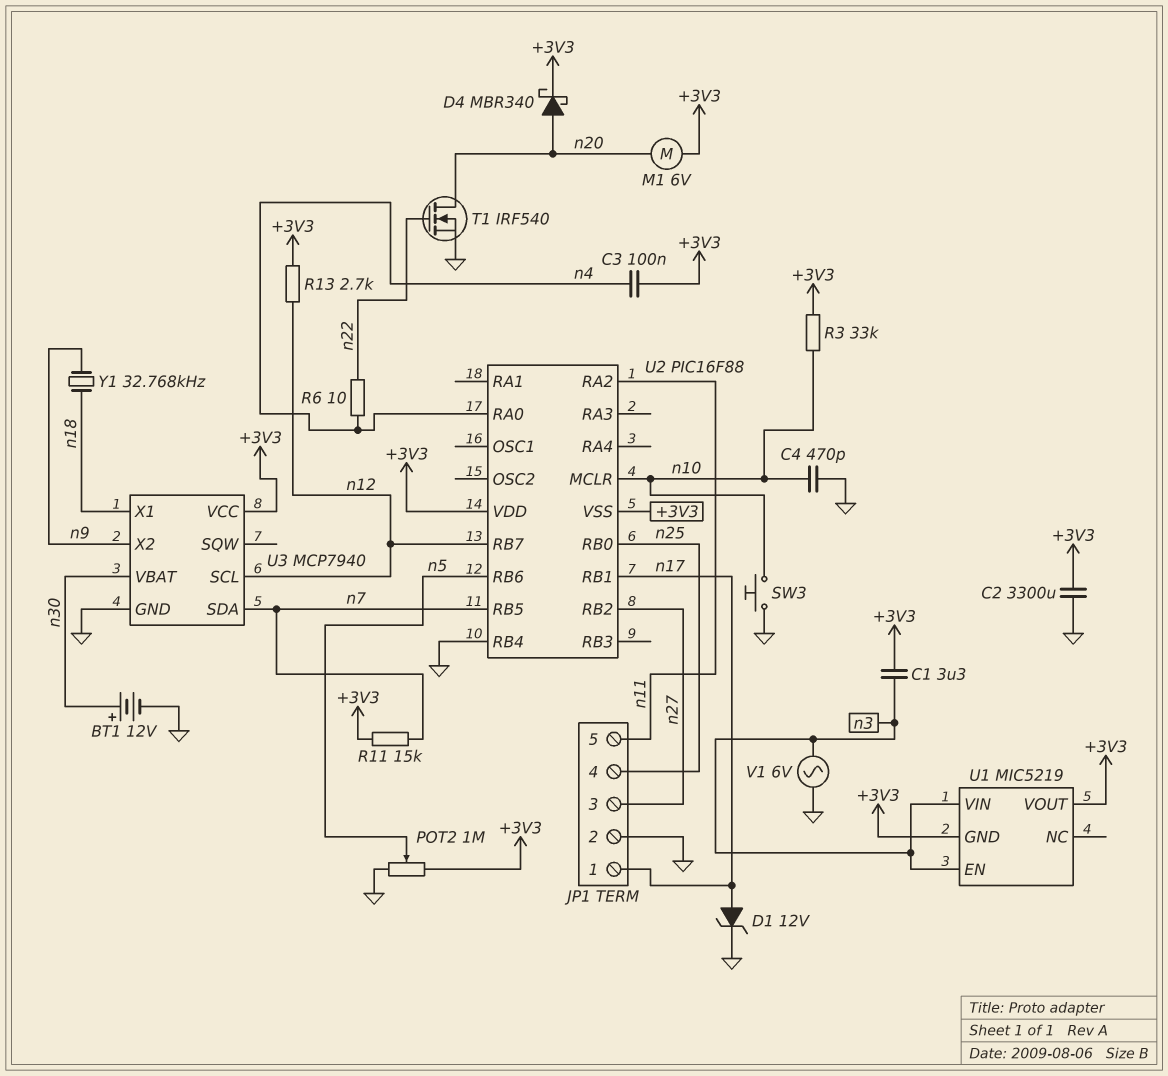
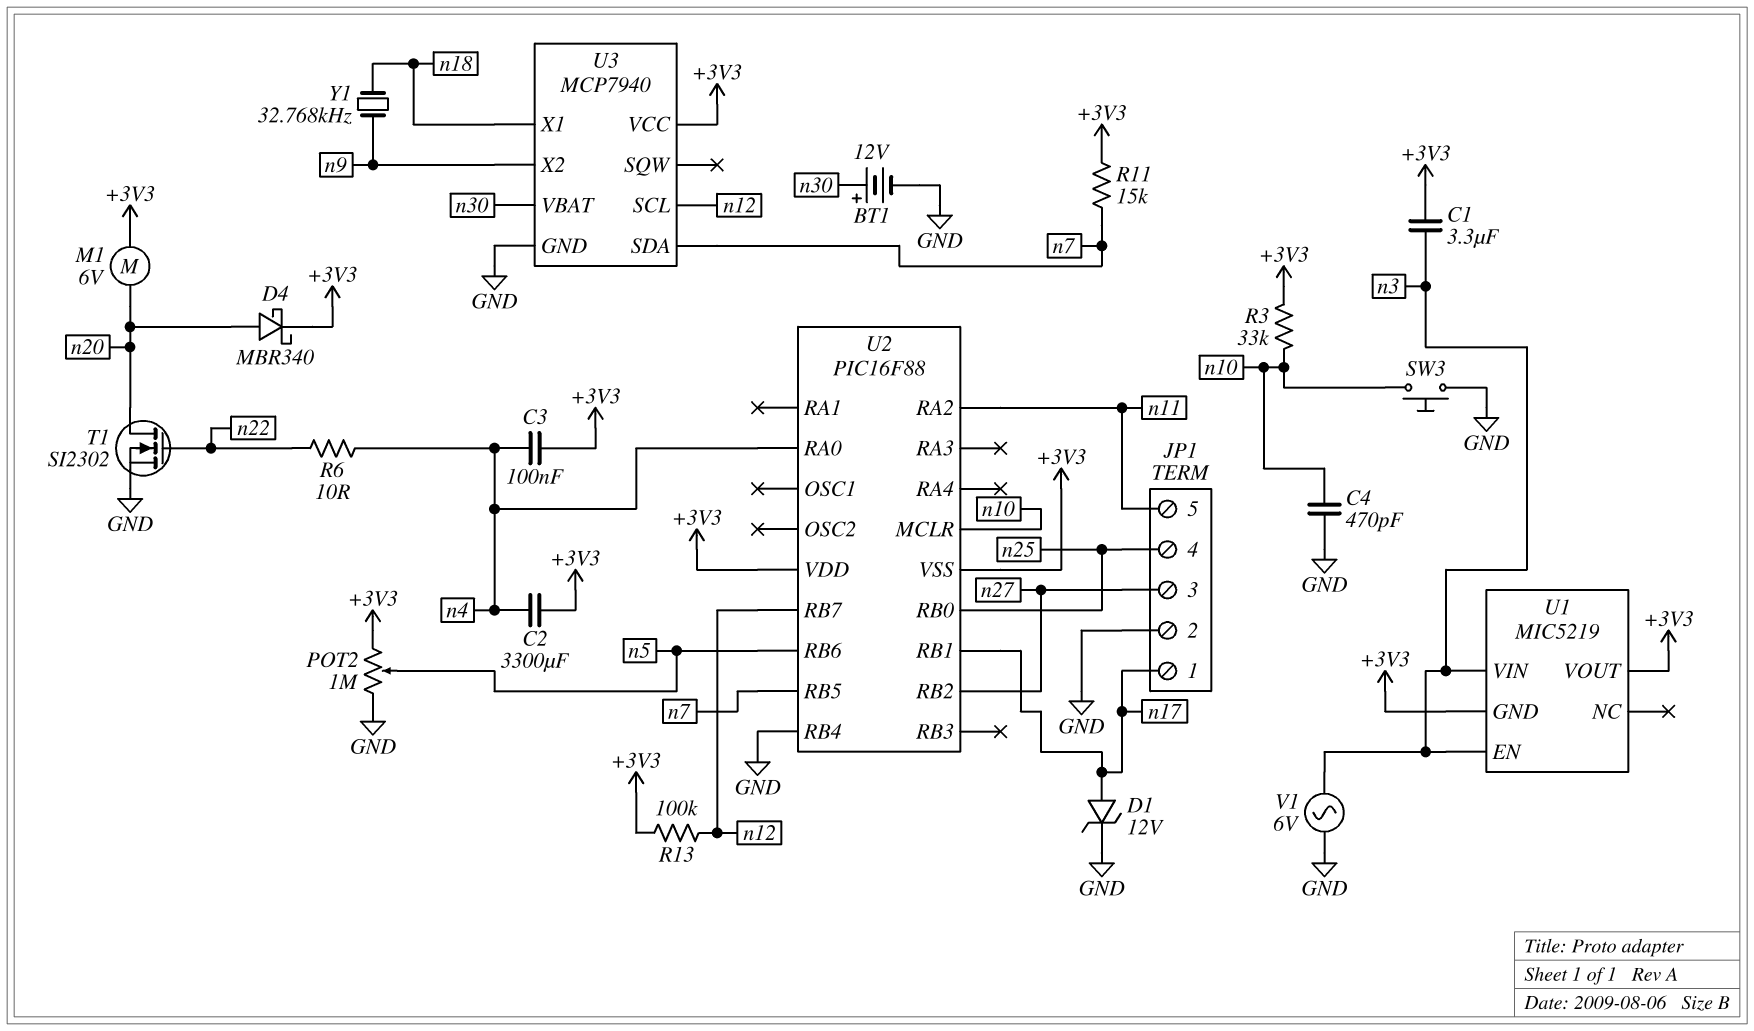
C2: 3300uF (+3V3, GND) -> 3300uF (+3V3, n4)
R13: 2.7k (+3V3, n12) -> 100k (+3V3, n12)
T1: NMOS IRF540 (G n22, D n20, S GND) -> NMOS SI2302 (G n22, D n20, S GND)

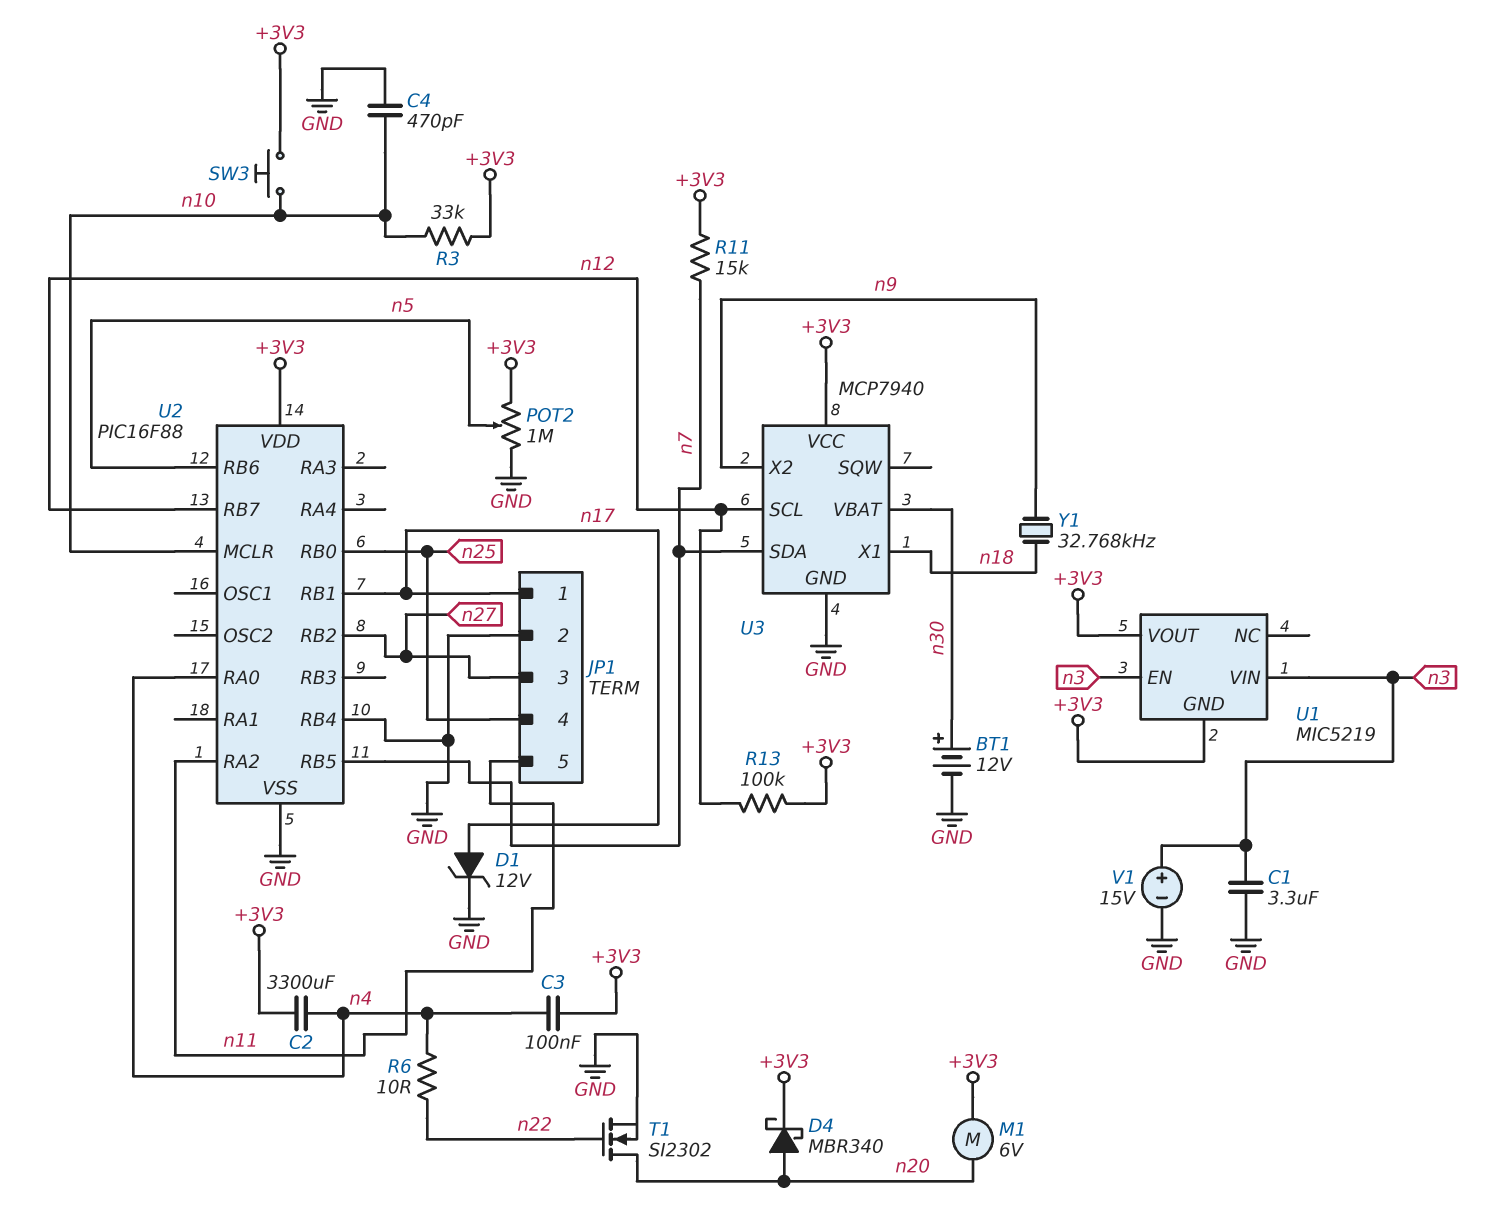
C1: 3.3uF (+3V3, n3) -> 3.3uF (GND, n3)
SW3: button (GND, n10) -> button (+3V3, n10)
U2 pin VSS: +3V3 -> GND
V1: AC 6V (GND, n3) -> 15V (plus n3, minus GND)

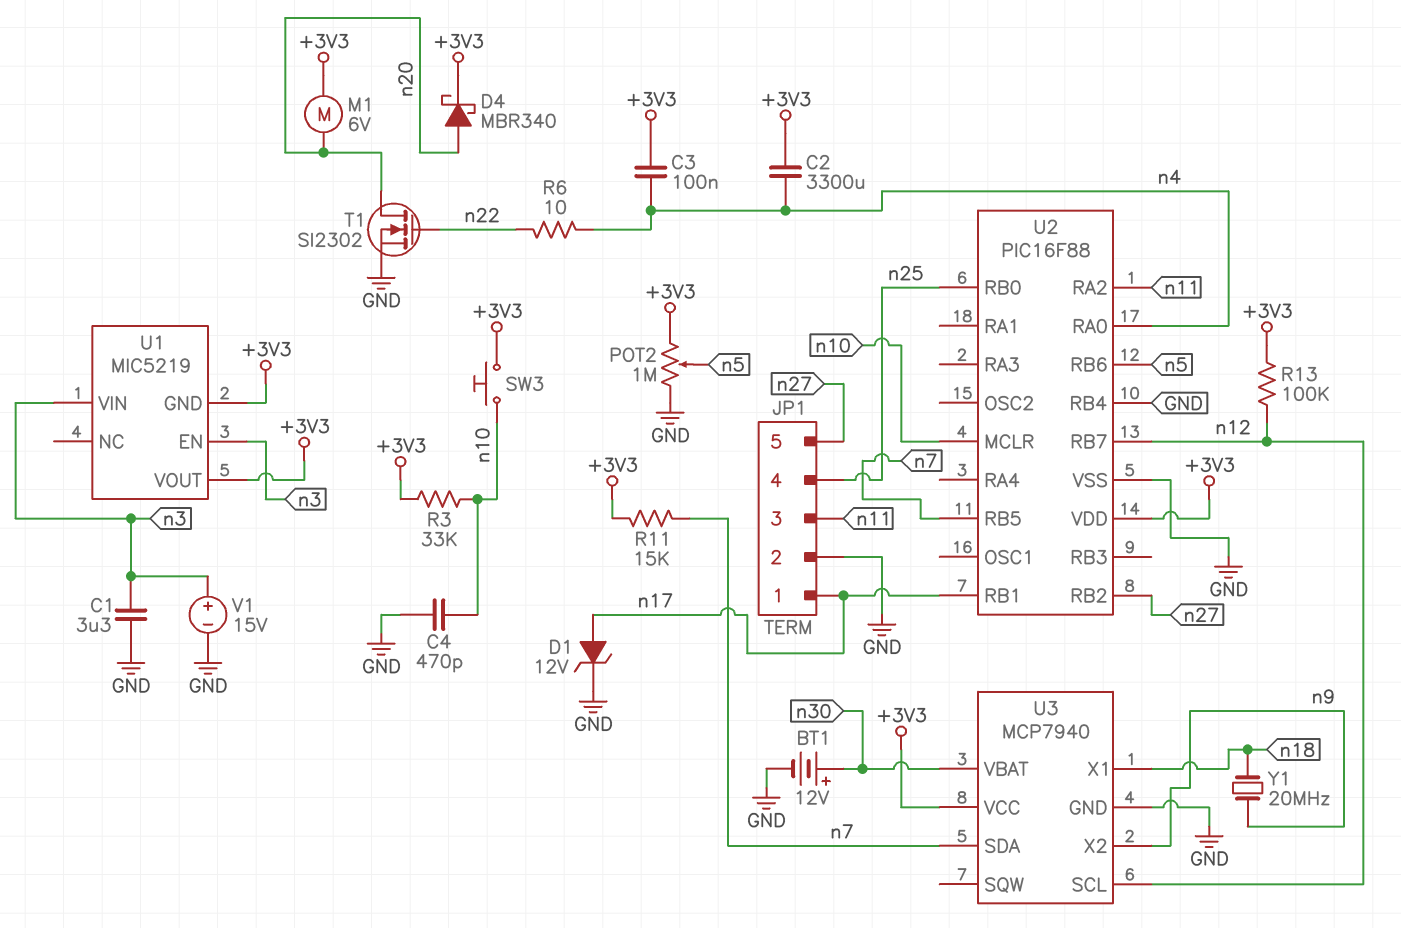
JP1 pin 3: n27 -> n11
JP1 pin 5: n11 -> n27
Y1: 32.768kHz (n9, n18) -> 20MHz (n9, n18)

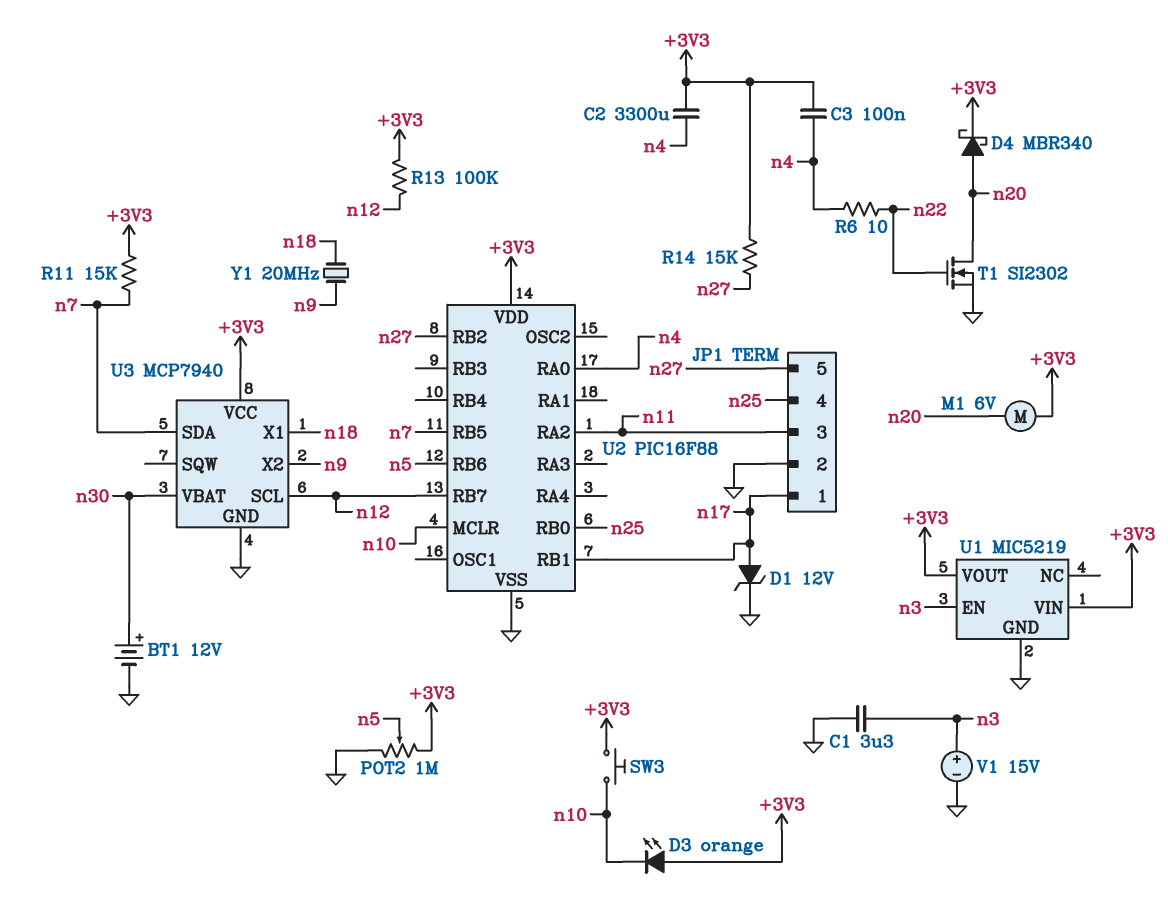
C4: 470pF (GND, n10) -> none
D3: none -> LED orange (A +3V3, K n10)
R3: 33k (+3V3, n10) -> none
R14: none -> 15k (+3V3, n27)
U1 pin GND: +3V3 -> GND
U1 pin VIN: n3 -> +3V3
U2 pin RB4: GND -> none

